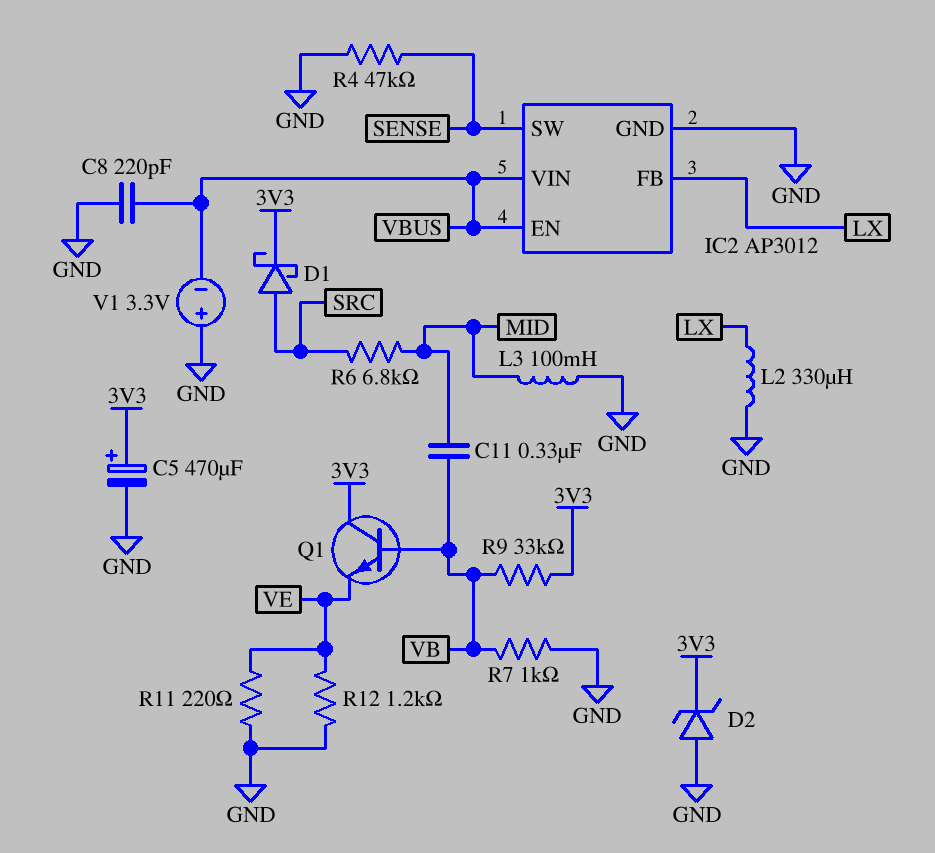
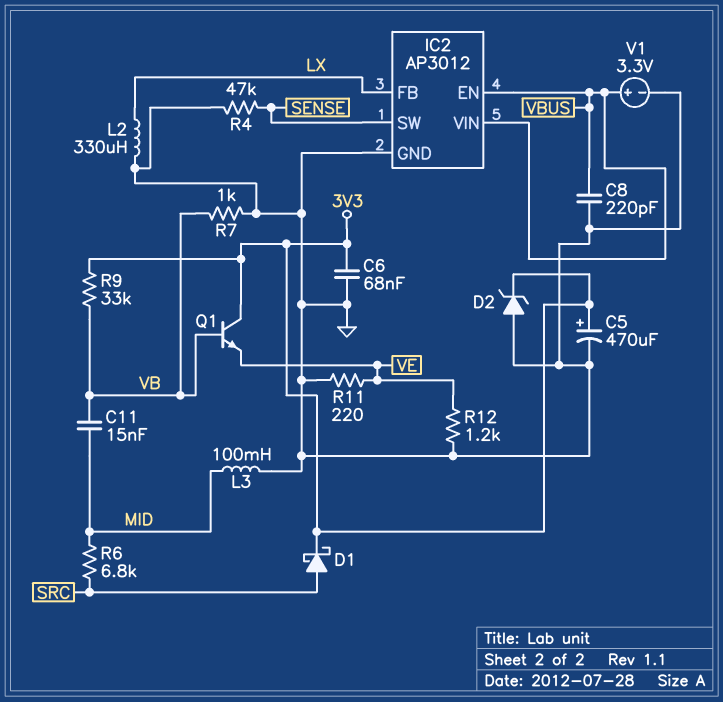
C6: none -> 68nF (3V3, GND)
C11: 330nF (MID, VB) -> 15nF (MID, VB)
V1: 3.3V (plus GND, minus VBUS) -> 3.3V (plus VBUS, minus GND)

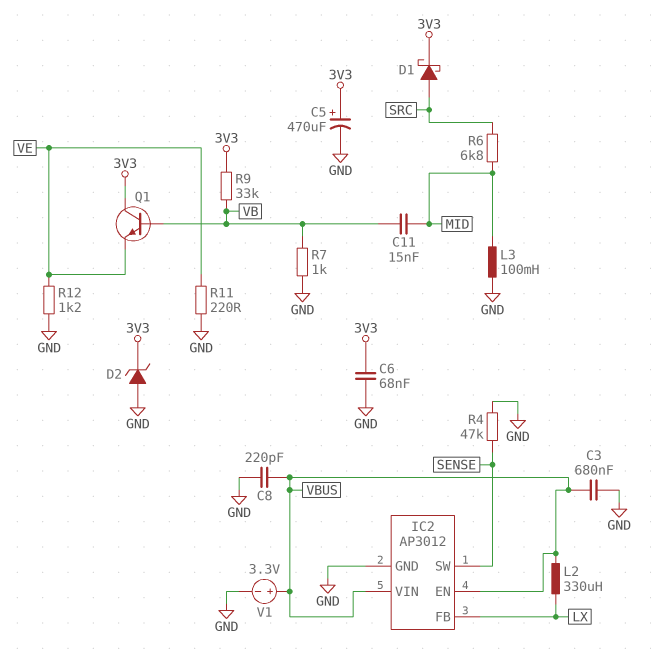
C3: none -> 680nF (GND, VBUS)
L2: 330uH (GND, LX) -> 330uH (LX, VBUS)

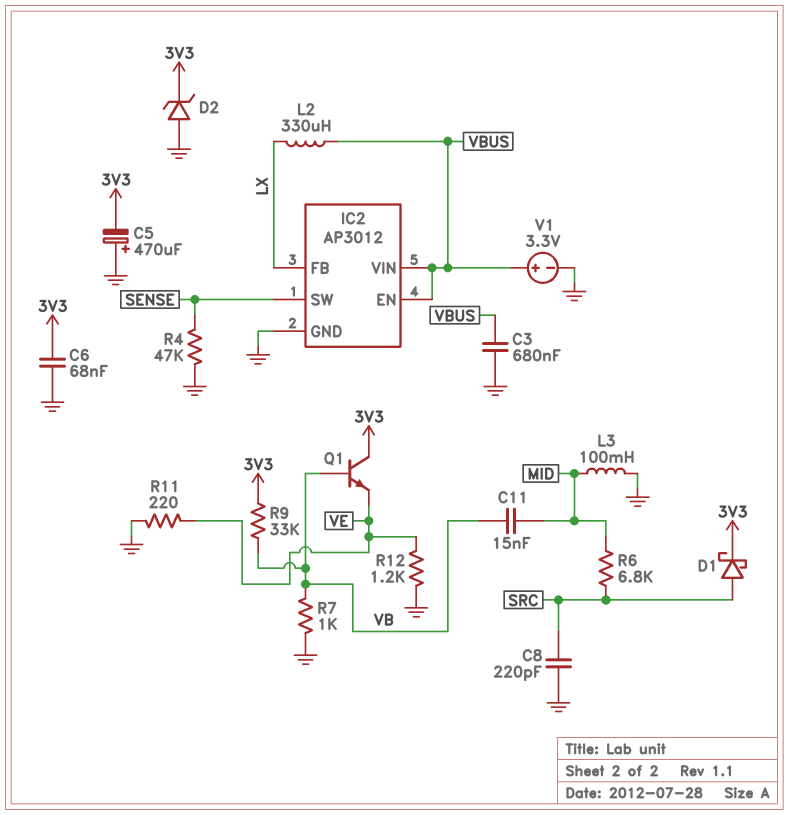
C5: 470uF (plus 3V3, minus GND) -> 470uF (plus GND, minus 3V3)
C8: 220pF (GND, VBUS) -> 220pF (GND, SRC)

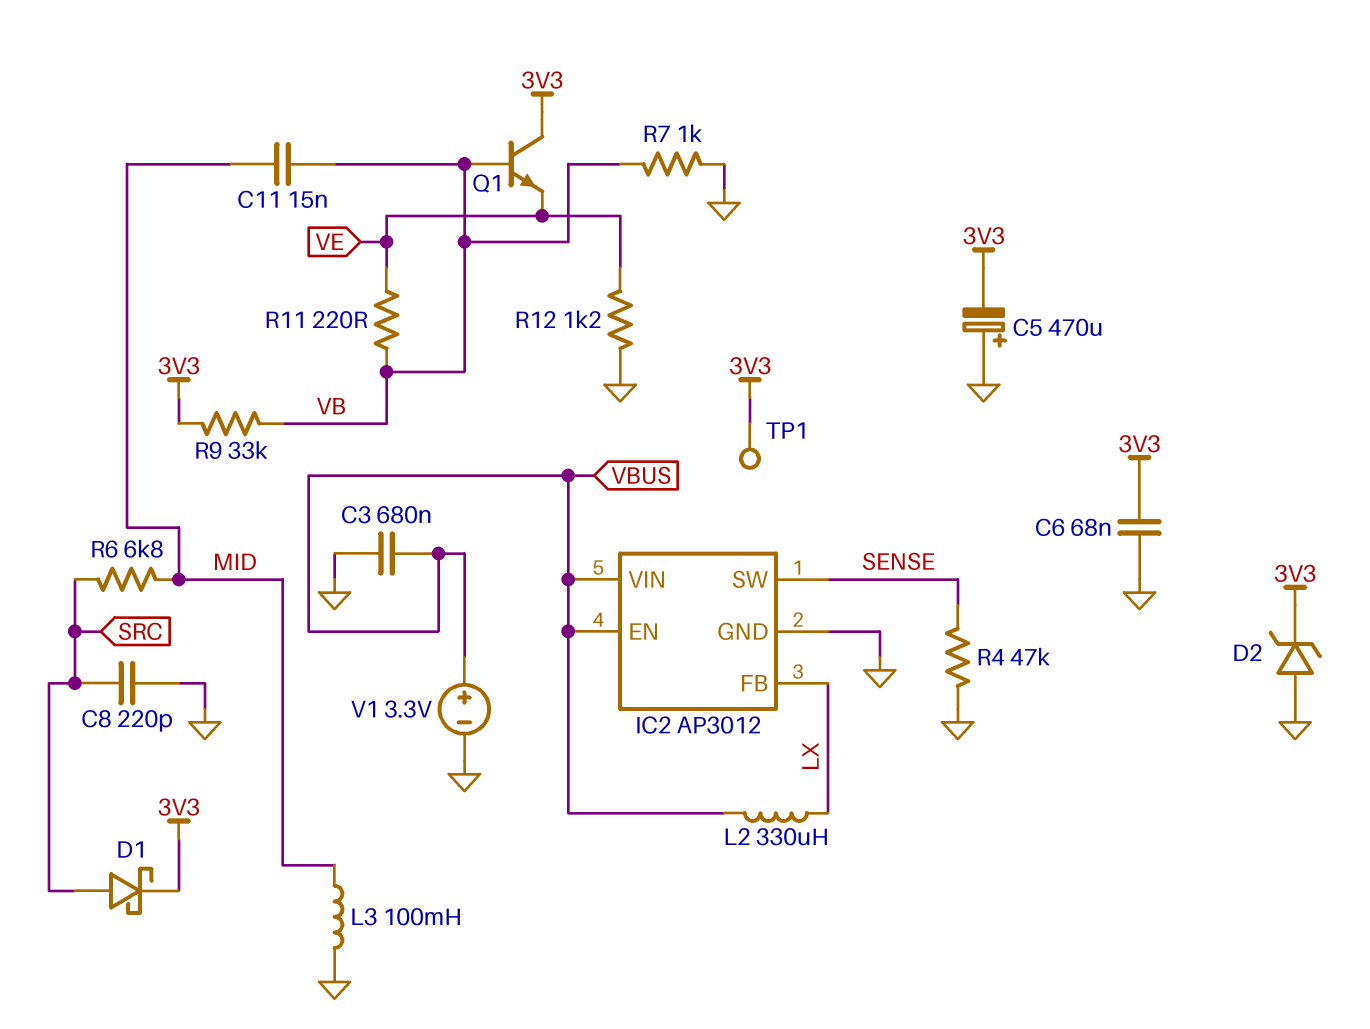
R11: 220 (GND, VE) -> 220 (VB, VE)
TP1: none -> test point (3V3)

